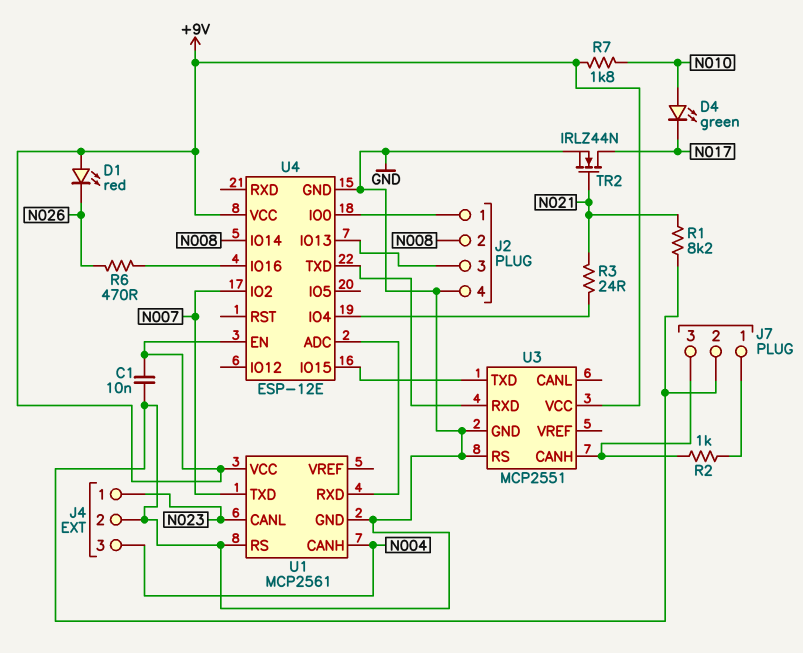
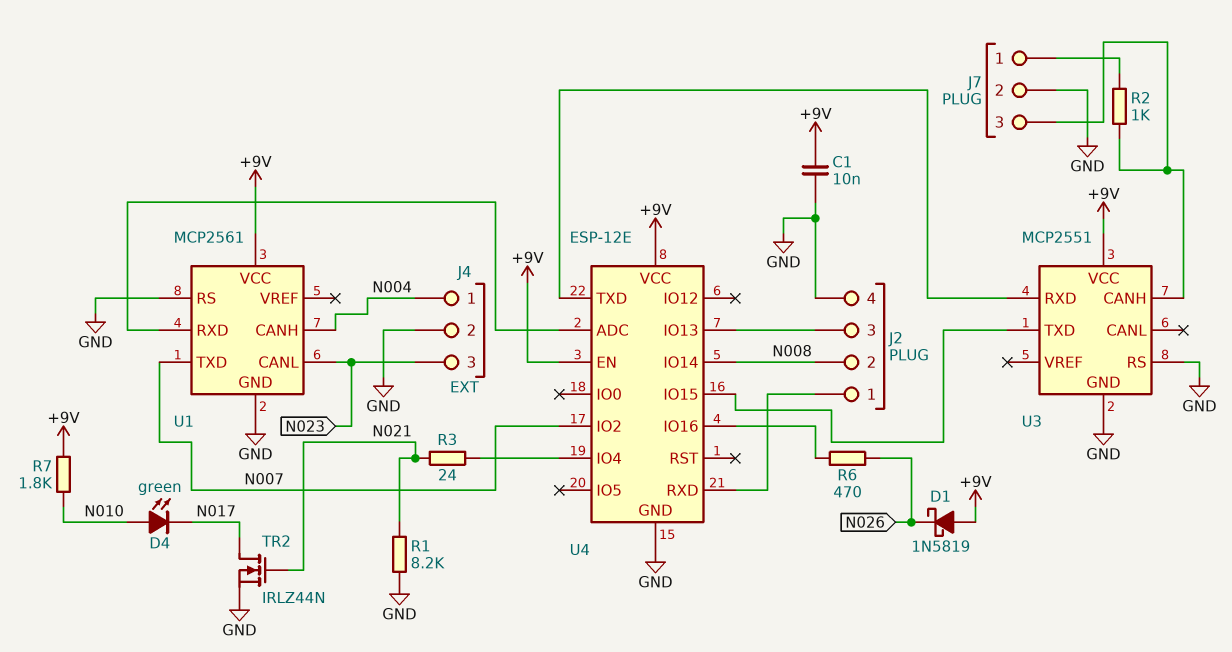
D1: LED red (A +9V, K N026) -> schottky 1N5819 (A +9V, K N026)
J4 pin 1: N023 -> N004
J4 pin 3: N004 -> N023
U4 pin IO0: J2/1 -> none
U4 pin RXD: none -> J2/1

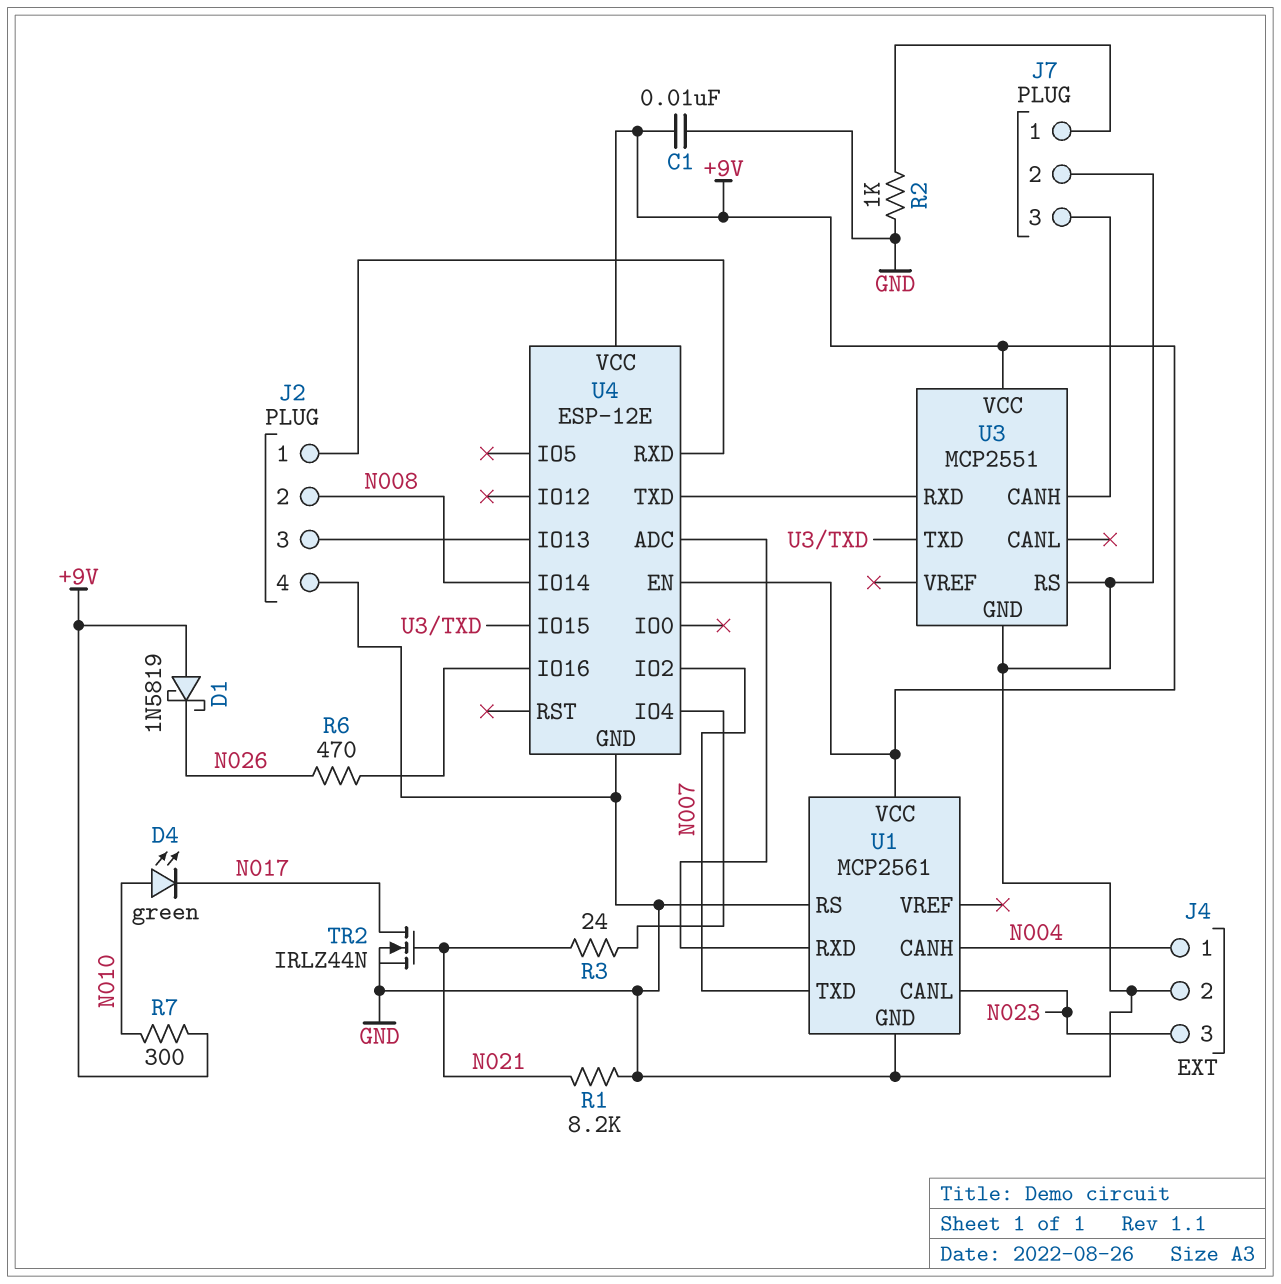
R2: 1k (J7/1, J7/3) -> 1k (GND, J7/1)
R7: 1.8k (+9V, N010) -> 300 (+9V, N010)

